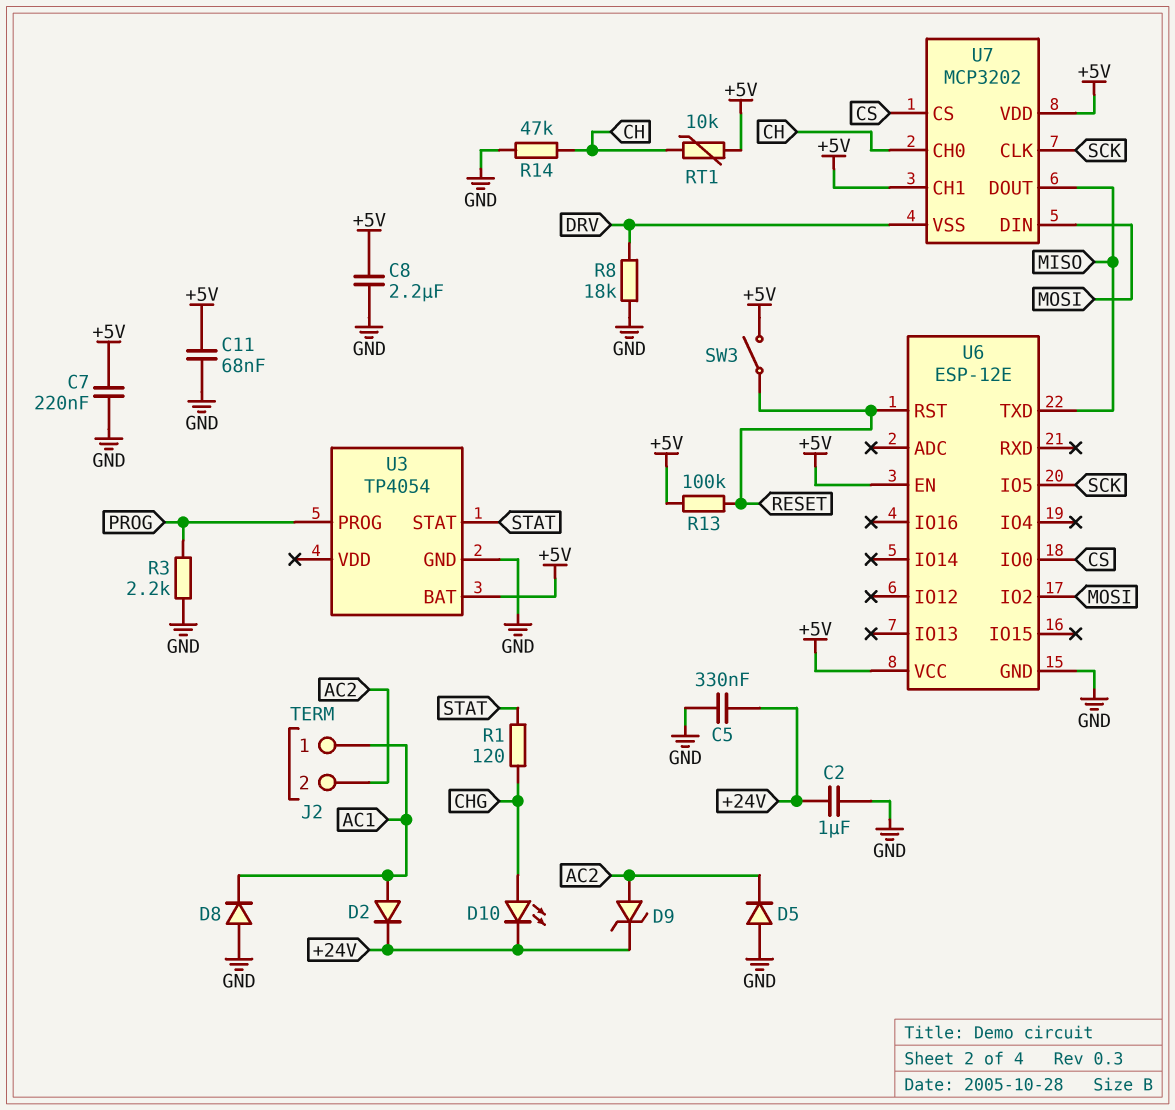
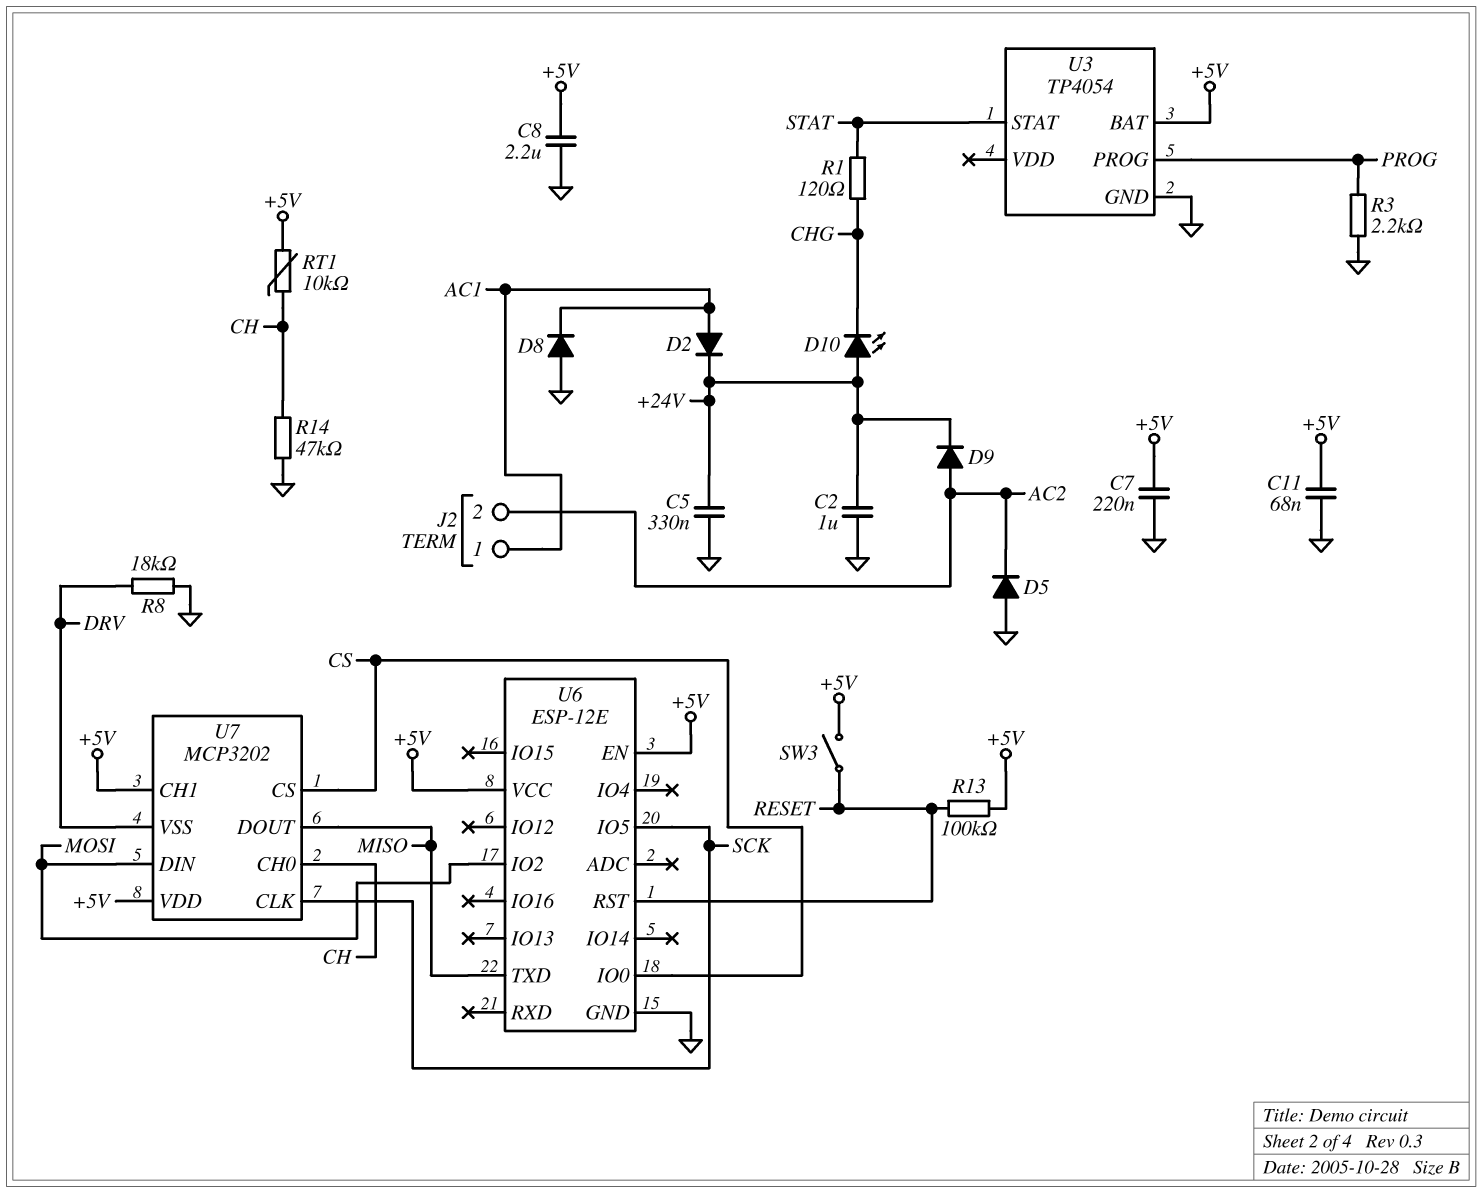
D9: zener (A AC2, K +24V) -> diode (A AC2, K +24V)
D10: LED (A CHG, K +24V) -> LED (A +24V, K CHG)

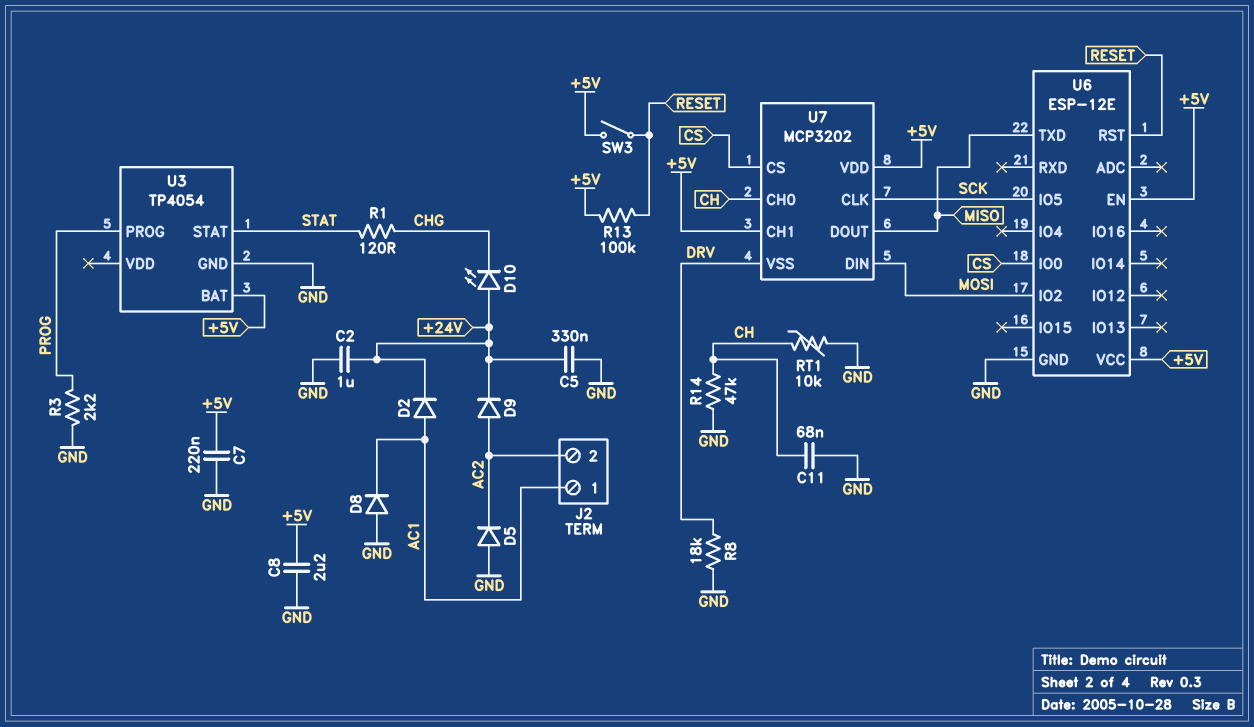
C11: 68nF (+5V, GND) -> 68nF (CH, GND)
RT1: 10k (+5V, CH) -> 10k (CH, GND)

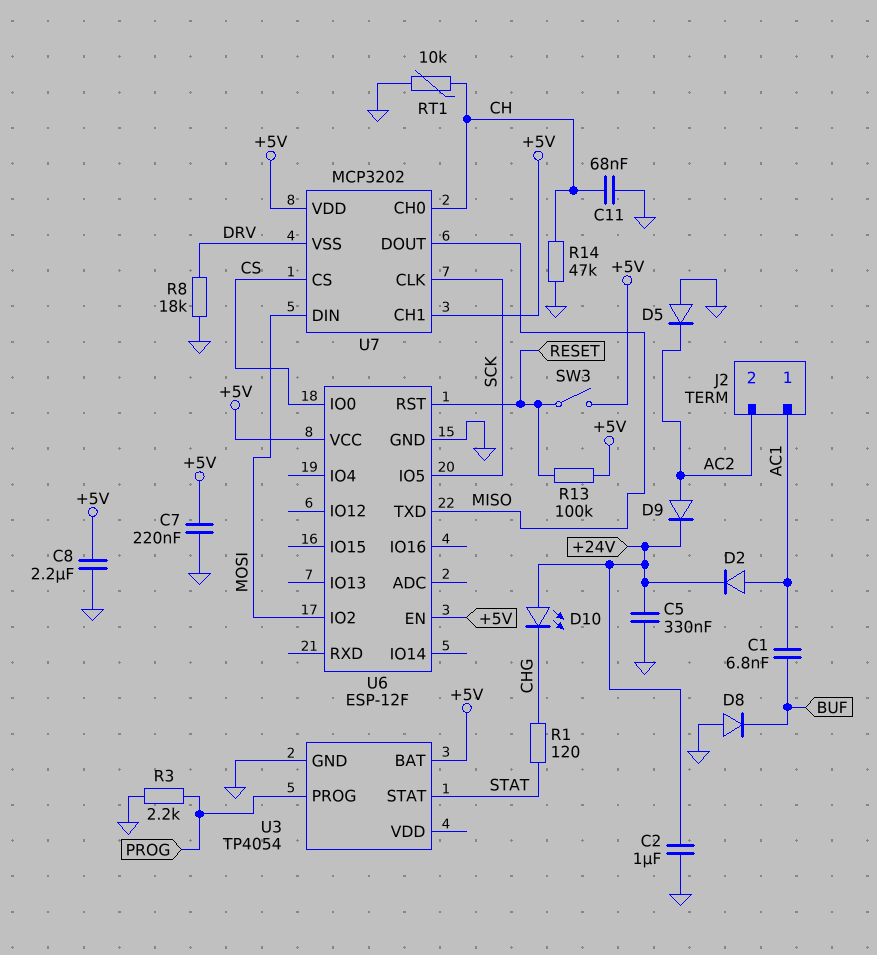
C1: none -> 6.8nF (AC1, BUF)
D8: diode (A GND, K AC1) -> diode (A GND, K BUF)
U6: ESP-12E -> ESP-12F

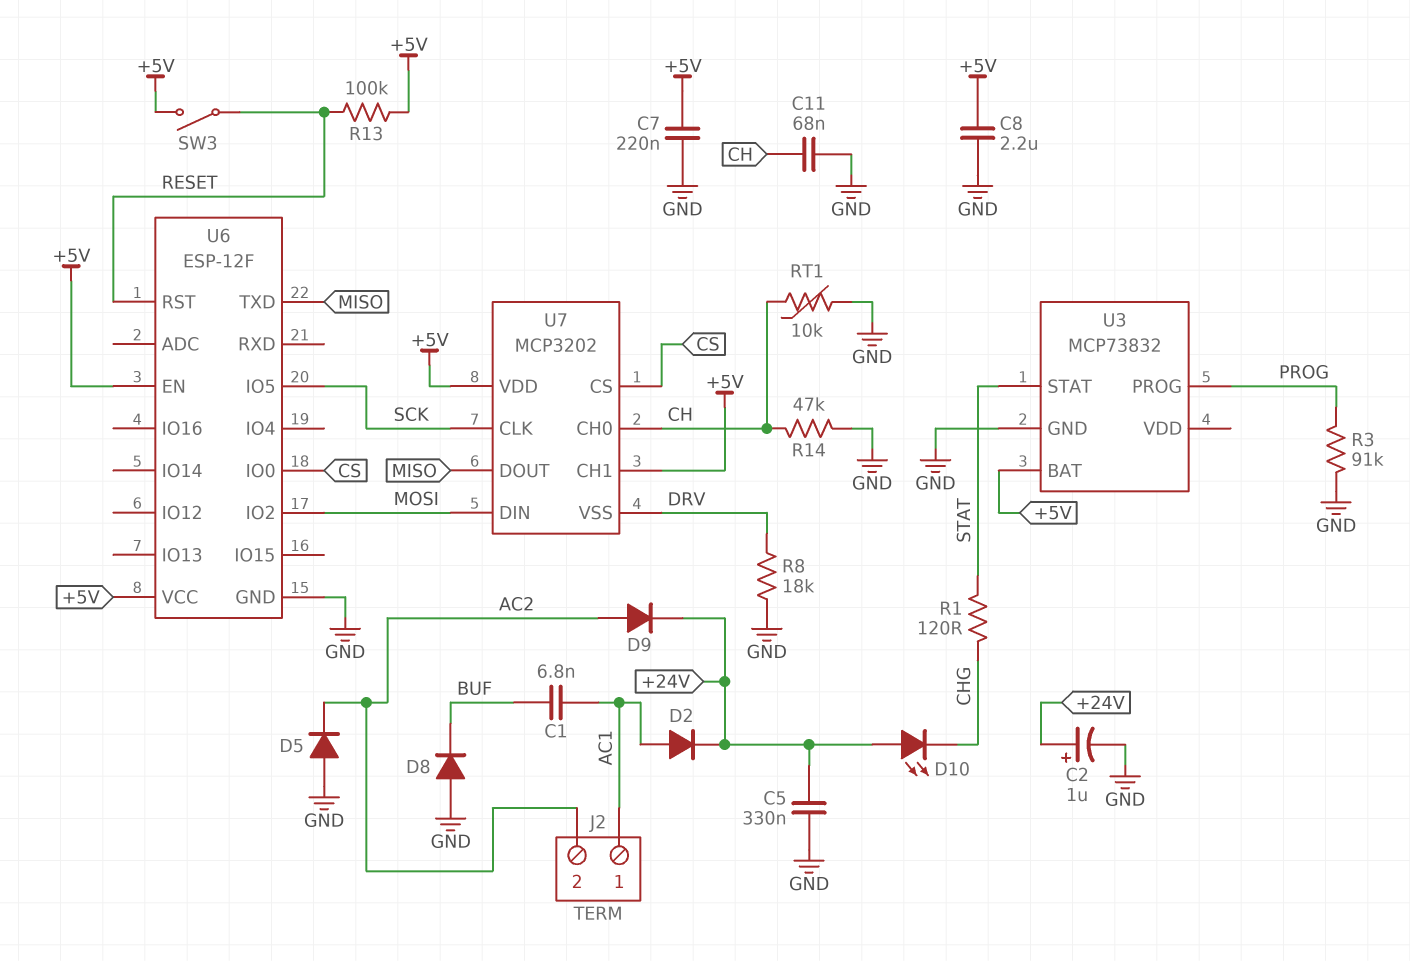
C2: 1uF (+24V, GND) -> 1uF (plus +24V, minus GND)
R3: 2.2k (GND, PROG) -> 91k (GND, PROG)
U3: TP4054 -> MCP73832

